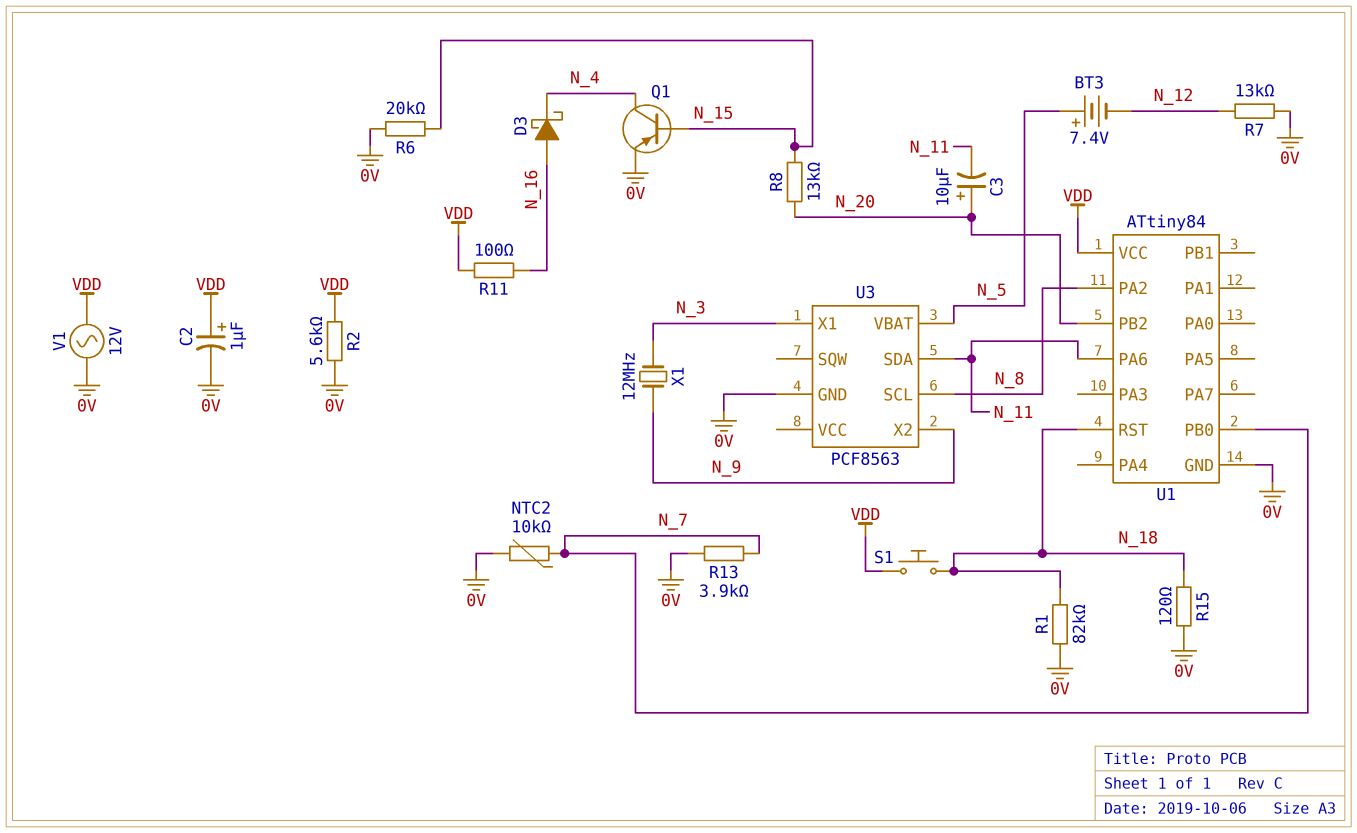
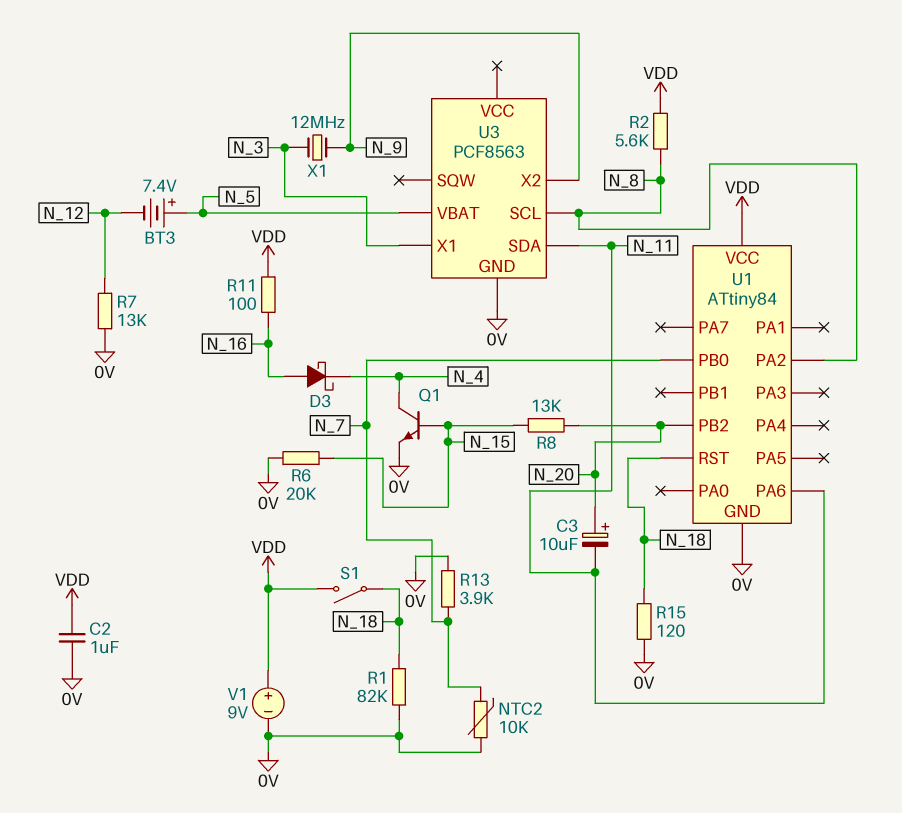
C2: 1uF (plus VDD, minus 0V) -> 1uF (0V, VDD)
Q1: PNP (B N_15, C N_4, E 0V) -> NPN (B N_15, C N_4, E 0V)
R2: 5.6k (0V, VDD) -> 5.6k (N_8, VDD)
S1: button (N_18, VDD) -> switch (N_18, VDD)
V1: AC 12V (0V, VDD) -> 9V (plus VDD, minus 0V)

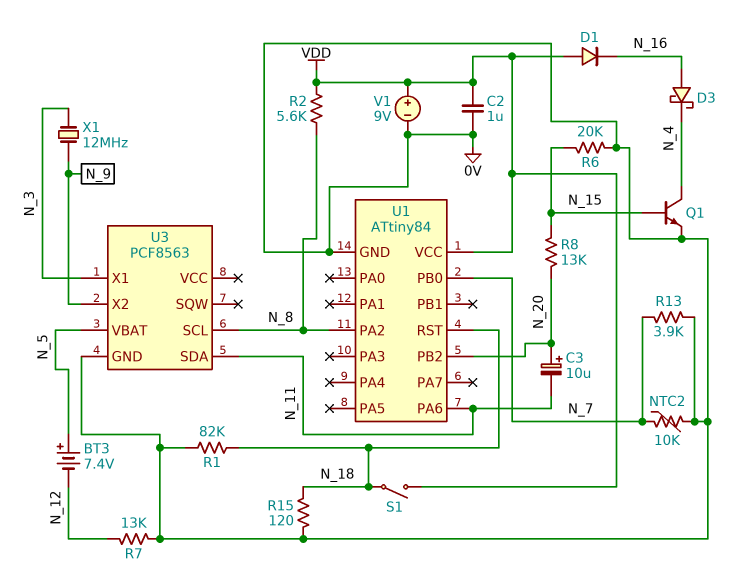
D1: none -> diode (A VDD, K N_16)
R11: 100 (N_16, VDD) -> none

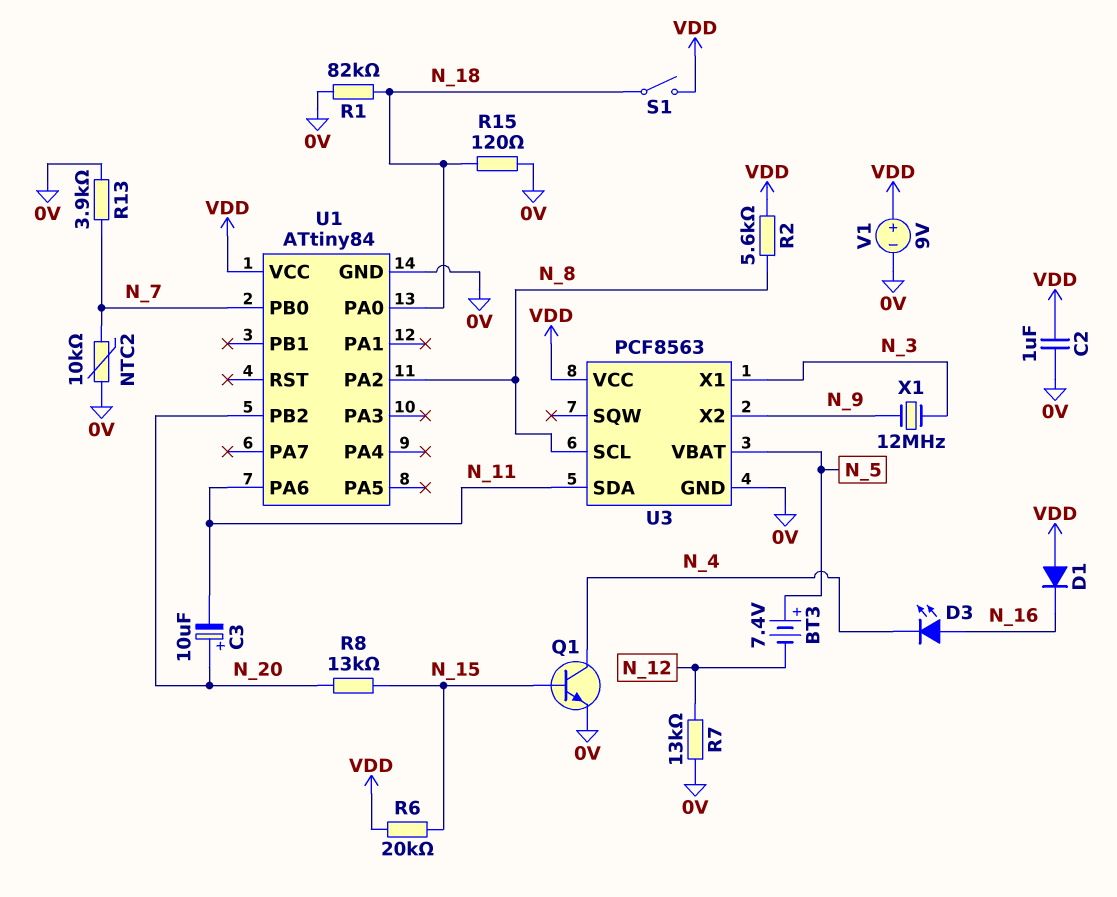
D3: schottky (A N_16, K N_4) -> LED (A N_16, K N_4)
R6: 20k (0V, N_15) -> 20k (N_15, VDD)
U1 pin PA0: none -> N_18
U1 pin RST: N_18 -> none
U3 pin VCC: none -> VDD

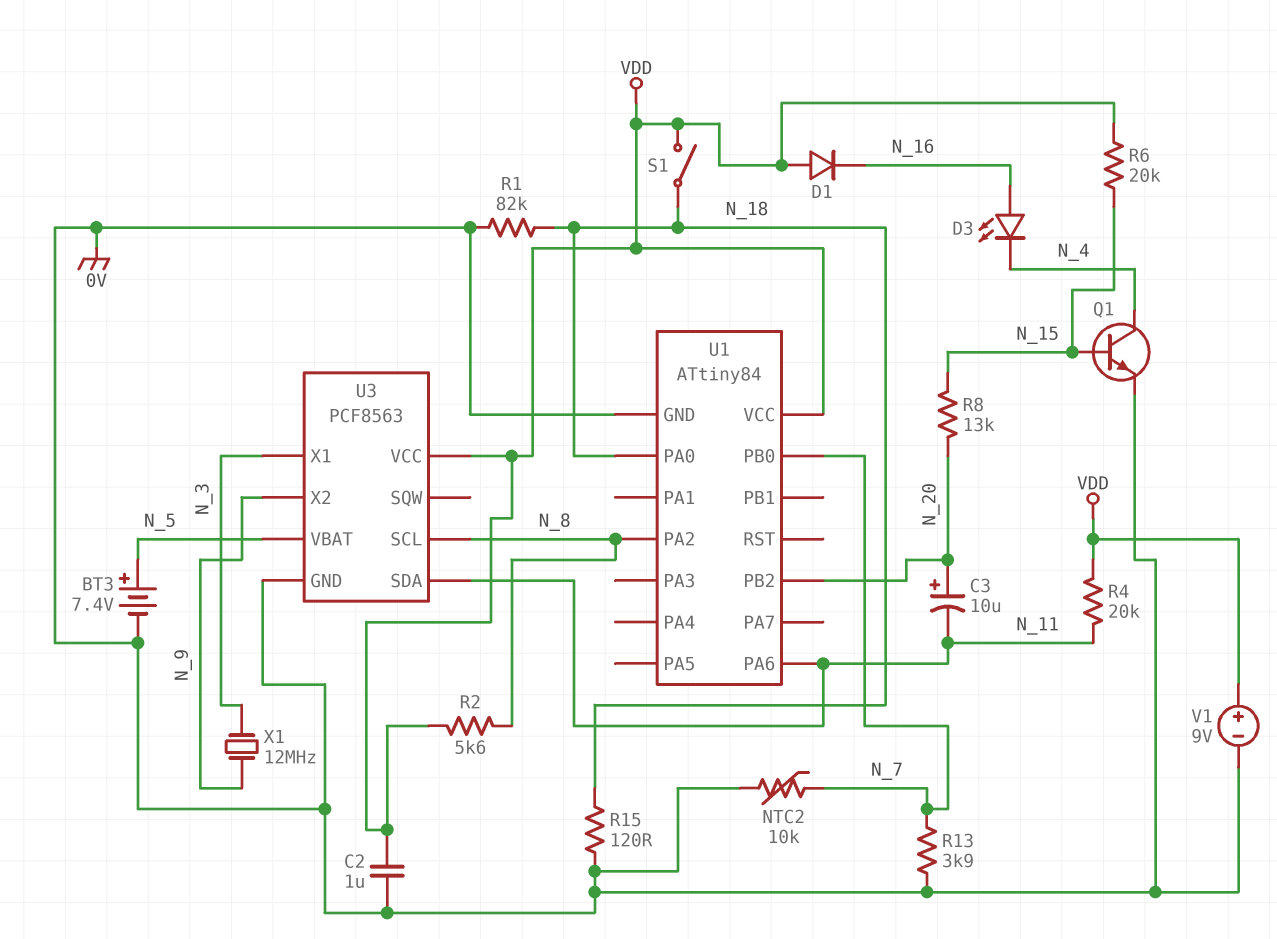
BT3: 7.4V (plus N_5, minus N_12) -> 7.4V (plus N_5, minus 0V)
R4: none -> 20k (N_11, VDD)
R7: 13k (0V, N_12) -> none

